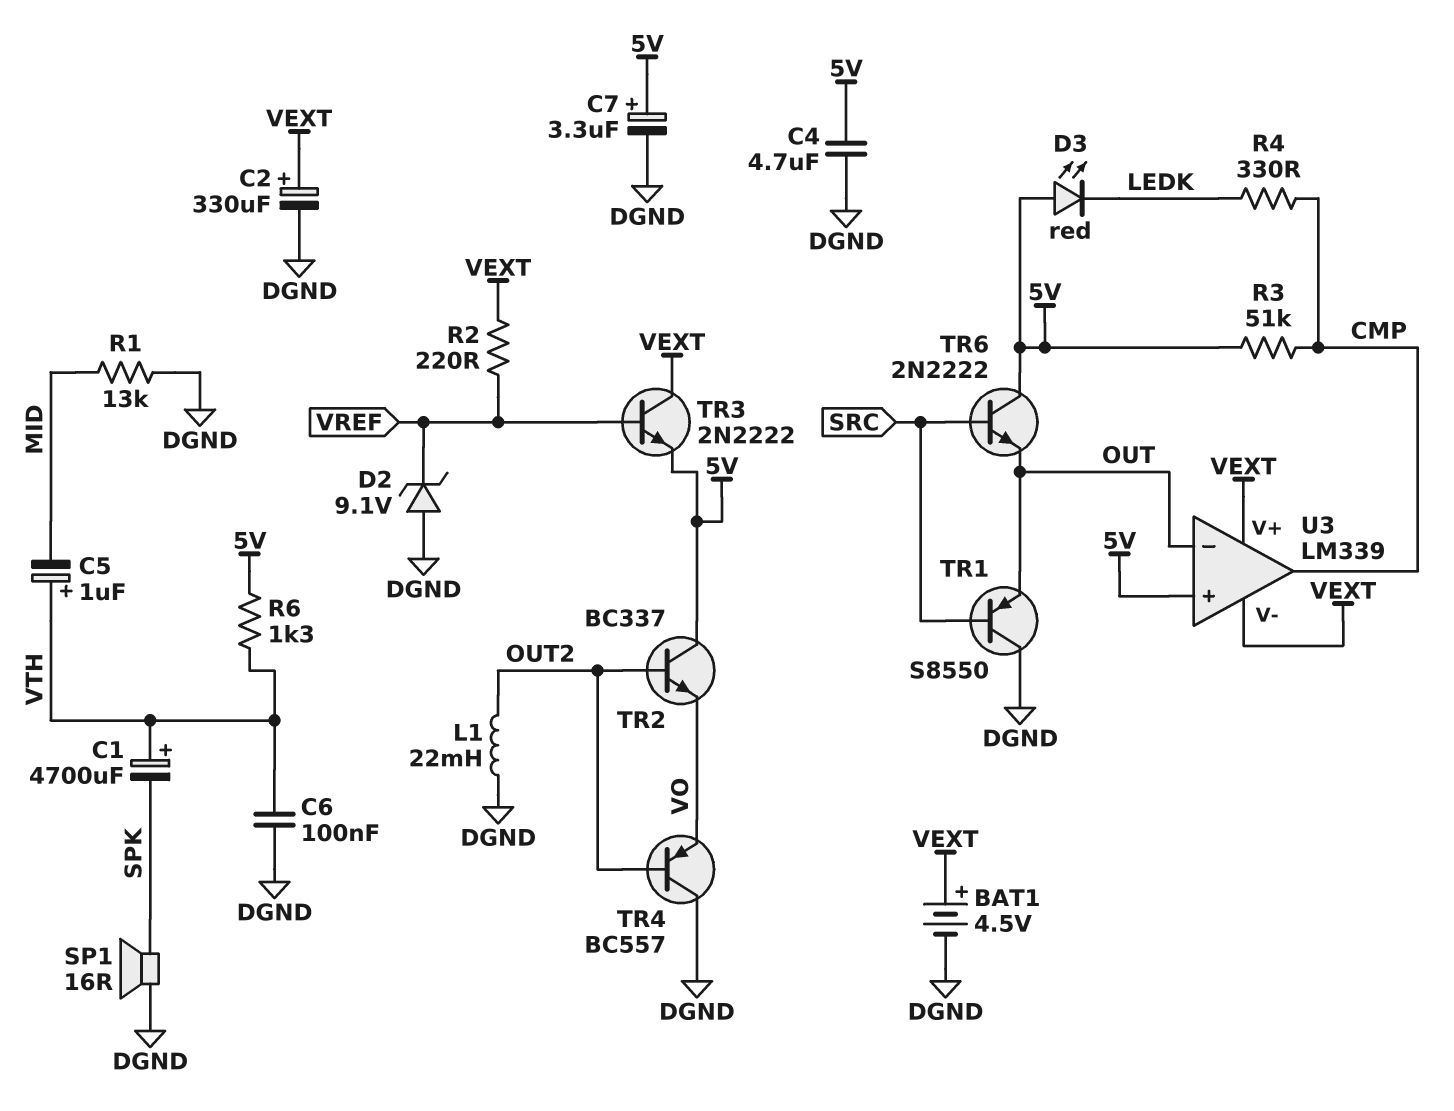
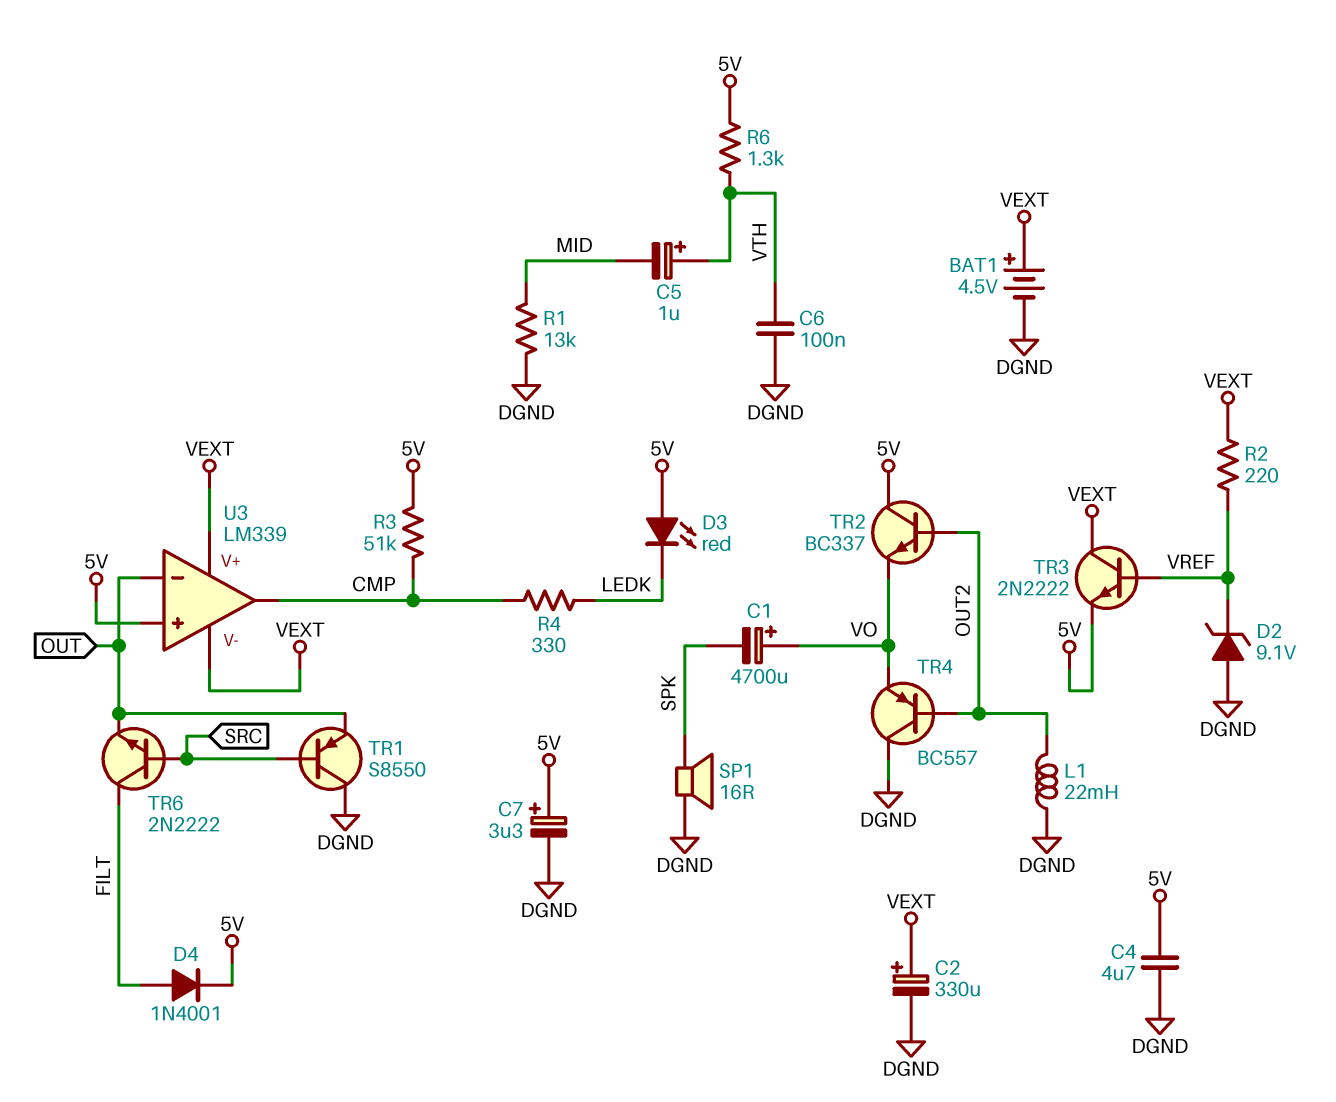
C1: 4700uF (plus VTH, minus SPK) -> 4700uF (plus VO, minus SPK)
D4: none -> diode 1N4001 (A FILT, K 5V)
TR6: NPN 2N2222 (B SRC, C 5V, E OUT) -> NPN 2N2222 (B SRC, C FILT, E OUT)

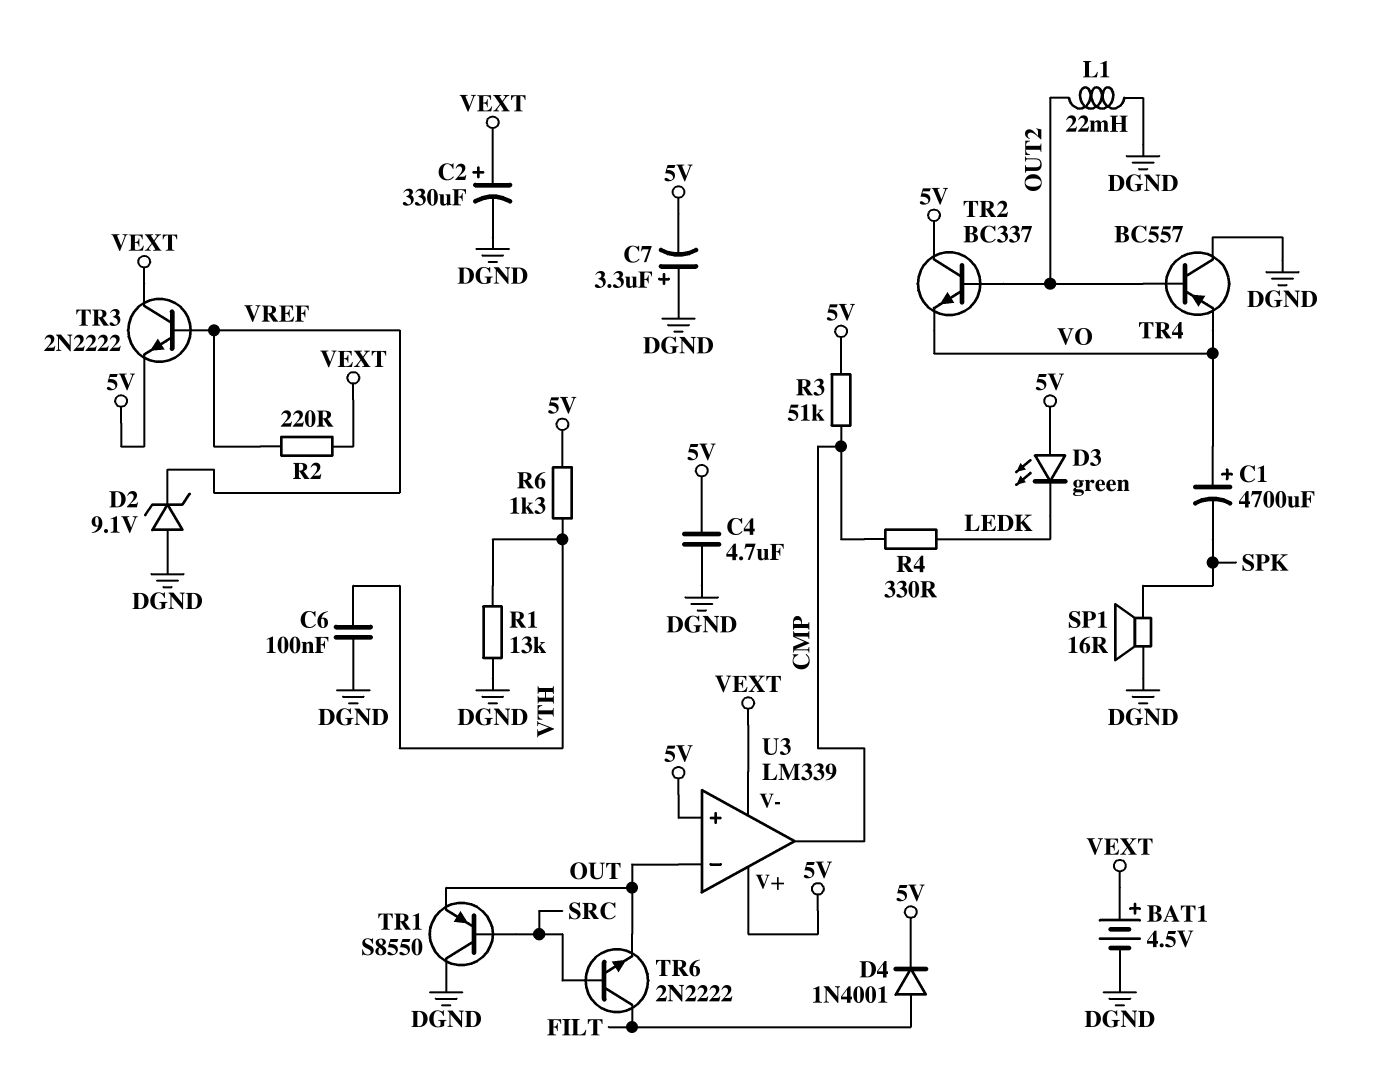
C5: 1uF (plus VTH, minus MID) -> none
C7: 3.3uF (plus 5V, minus DGND) -> 3.3uF (plus DGND, minus 5V)
D3: LED red (A 5V, K LEDK) -> LED green (A 5V, K LEDK)
R1: 13k (DGND, MID) -> 13k (DGND, VTH)
U3 pin V+: VEXT -> 5V

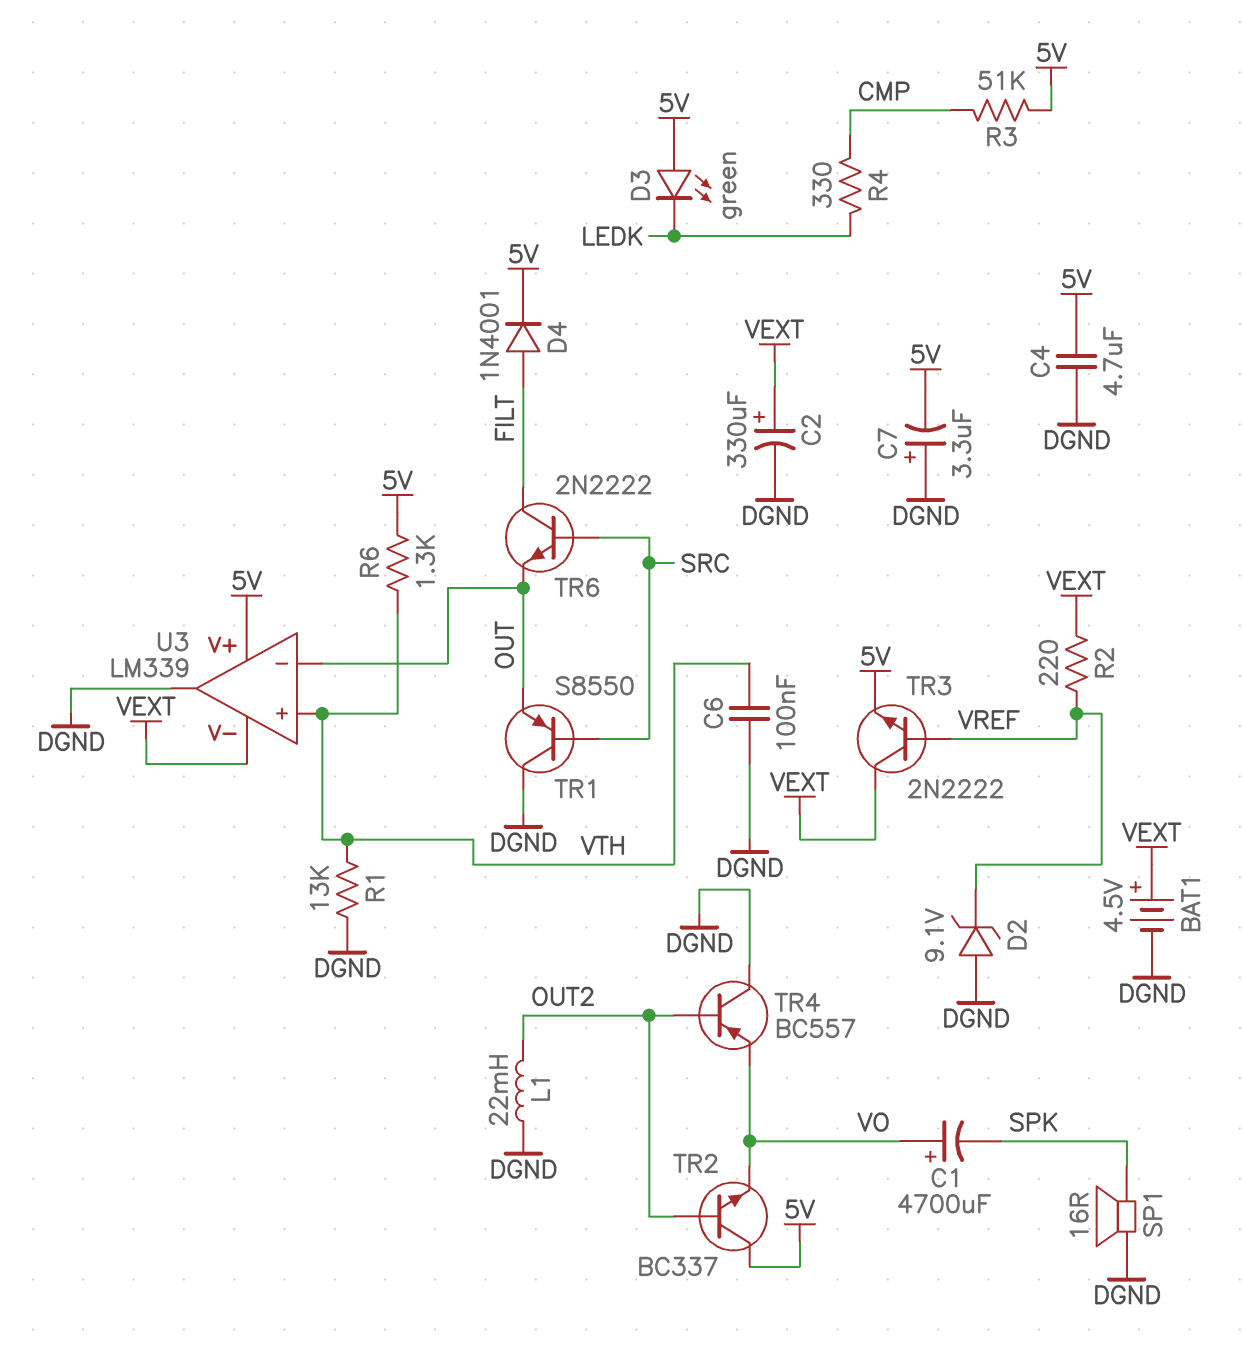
U3 pin in+: 5V -> VTH
U3 pin out: CMP -> DGND

